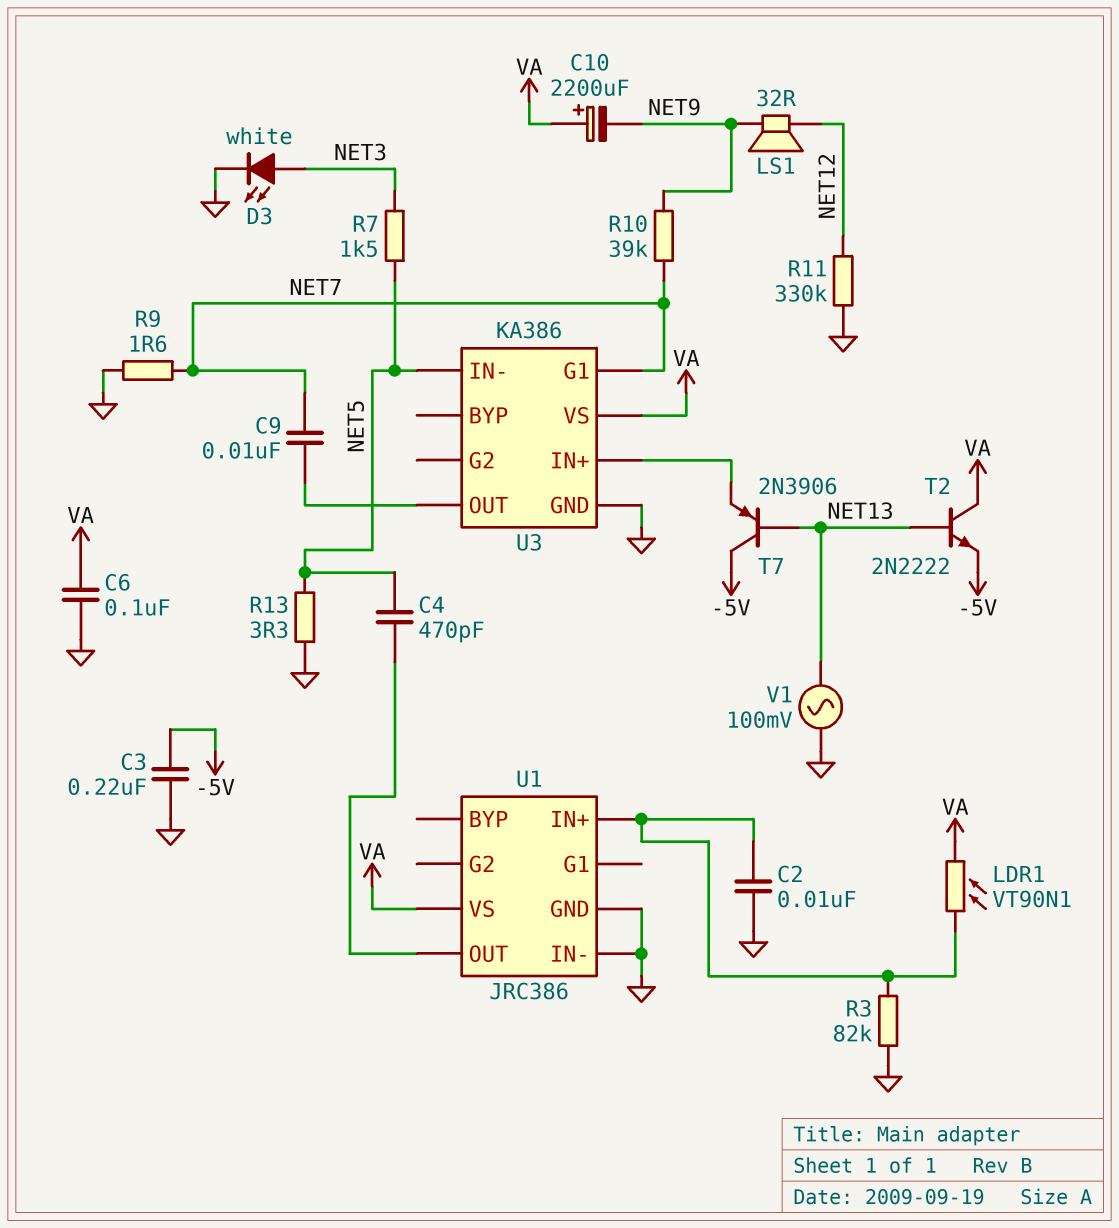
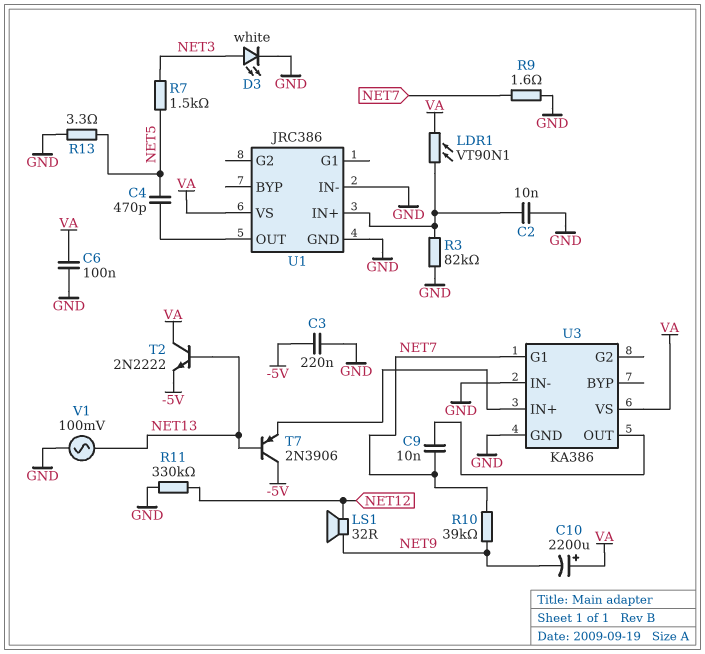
U3 pin IN-: NET5 -> GND

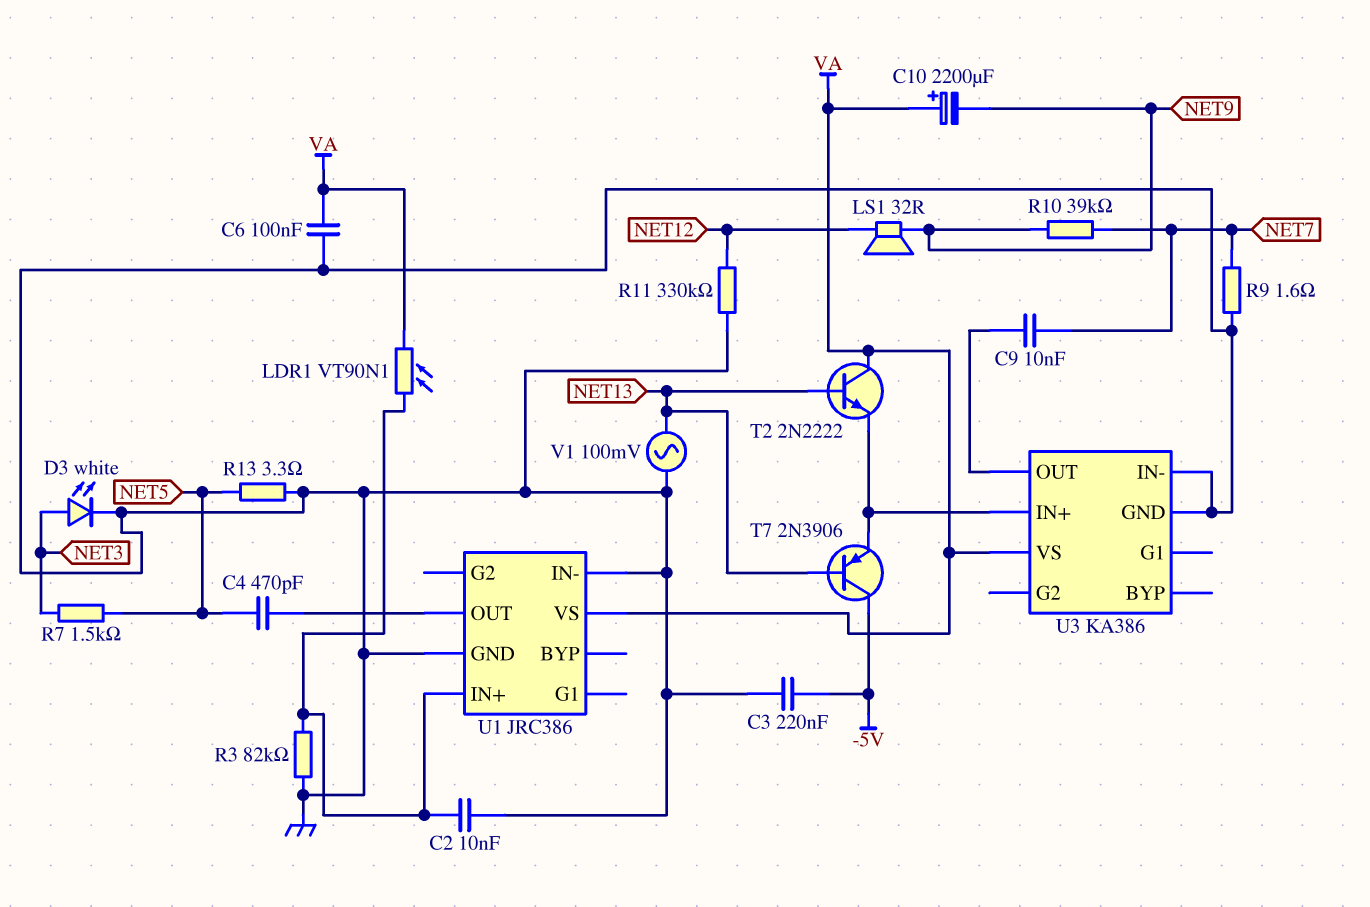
T2: NPN 2N2222 (B NET13, C VA, E -5V) -> NPN 2N2222 (B NET13, C VA, E U3/IN+)
U3 pin G1: NET7 -> none

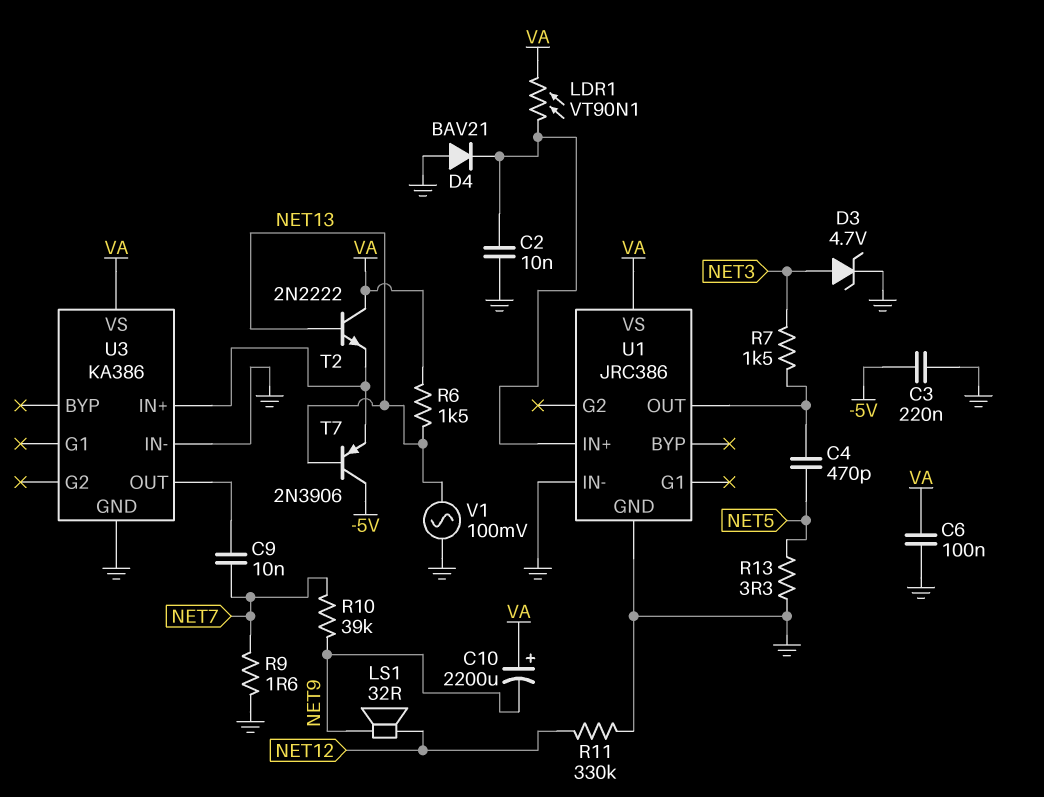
D3: LED white (A NET3, K GND) -> zener 4.7V (A NET3, K GND)
D4: none -> diode BAV21 (A GND, K U1/IN+)
R3: 82k (GND, U1/IN+) -> none
R6: none -> 1.5k (NET13, VA)
R7: 1.5k (NET3, NET5) -> 1.5k (NET3, U1/OUT)

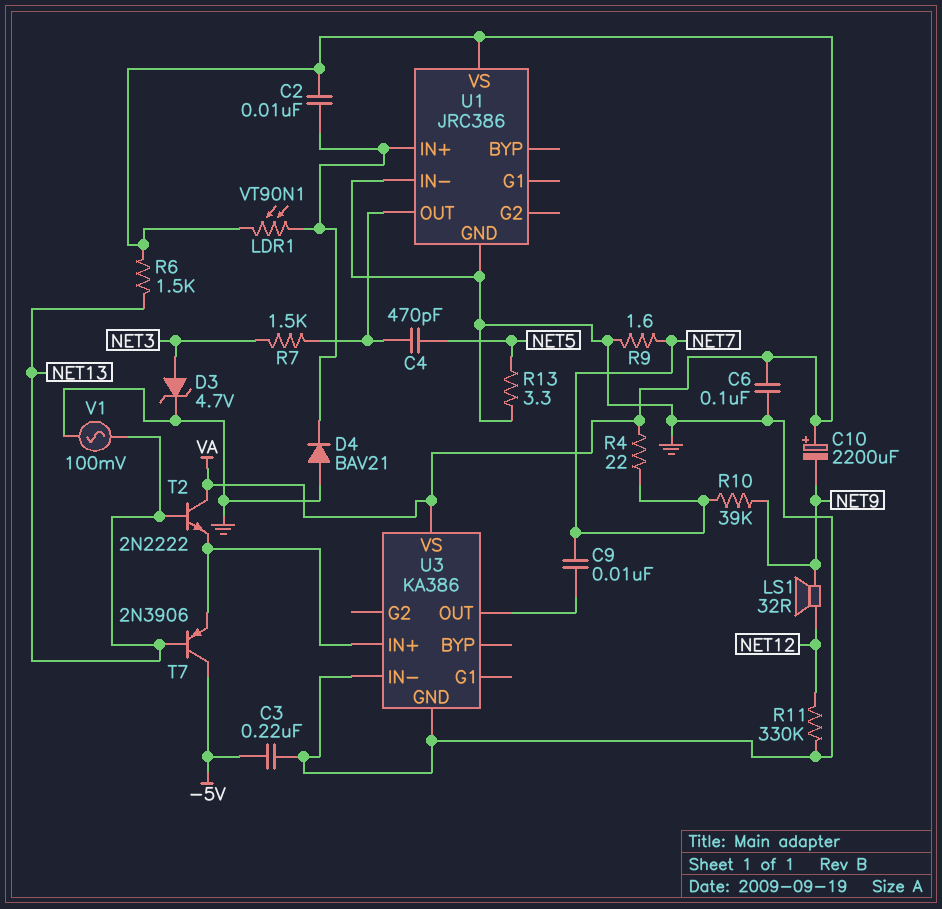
C2: 10nF (GND, U1/IN+) -> 10nF (U1/IN+, VA)
R4: none -> 22 (NET7, VA)

